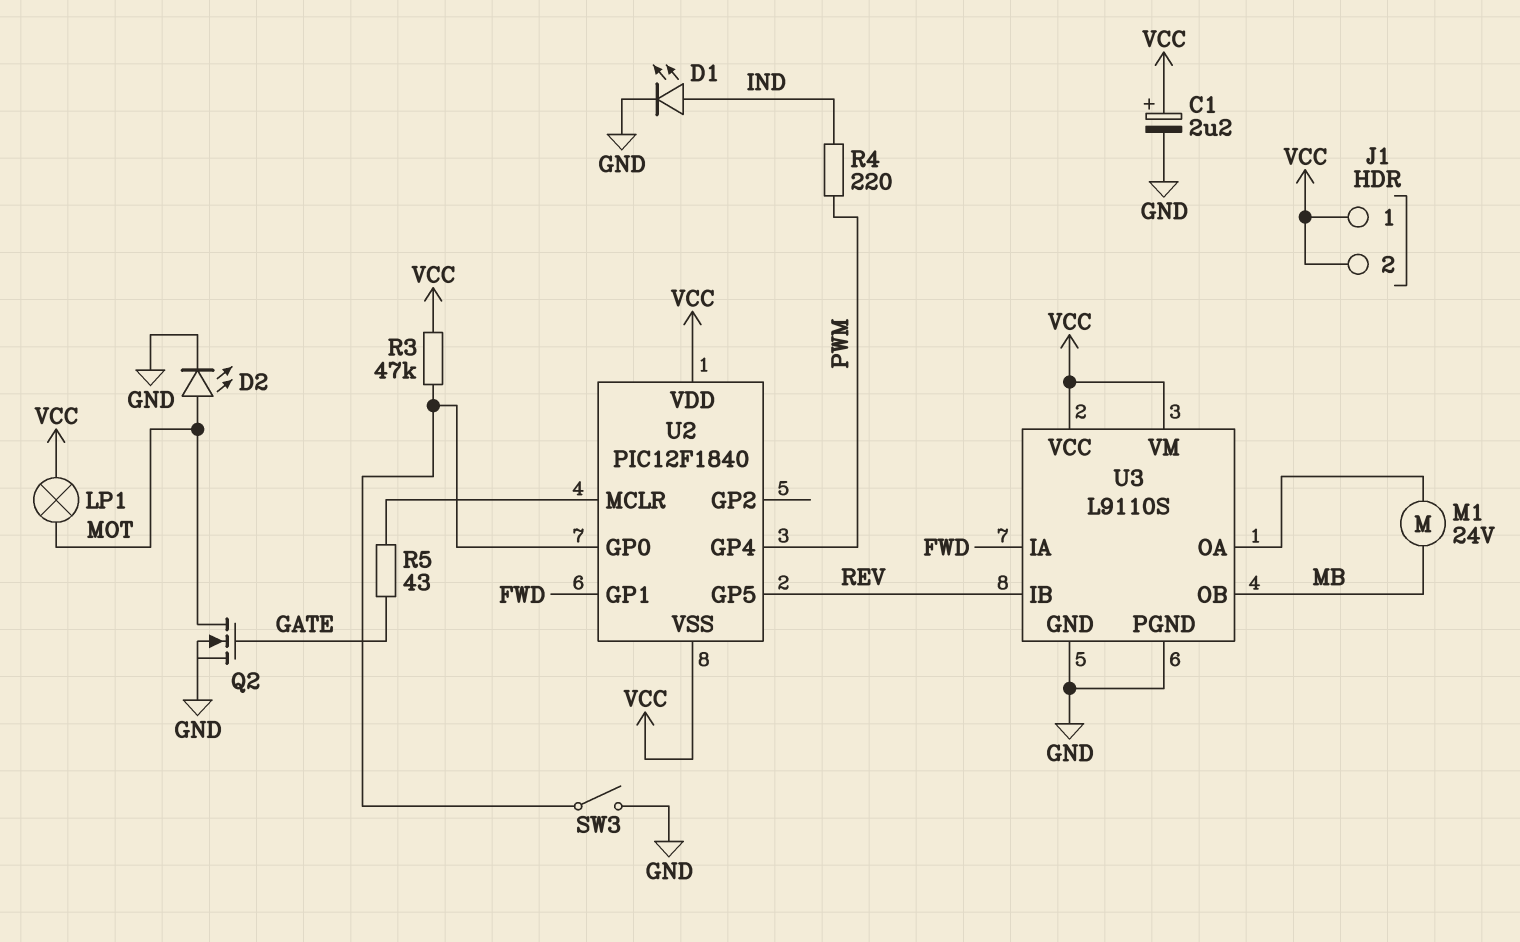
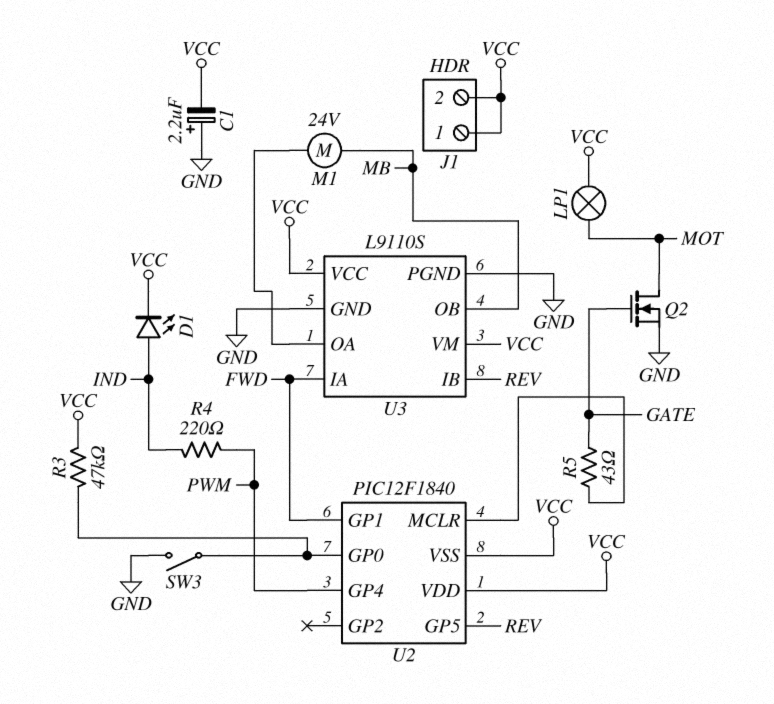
C1: 2.2uF (plus VCC, minus GND) -> 2.2uF (plus GND, minus VCC)
D1: LED (A IND, K GND) -> LED (A IND, K VCC)
D2: LED (A MOT, K GND) -> none

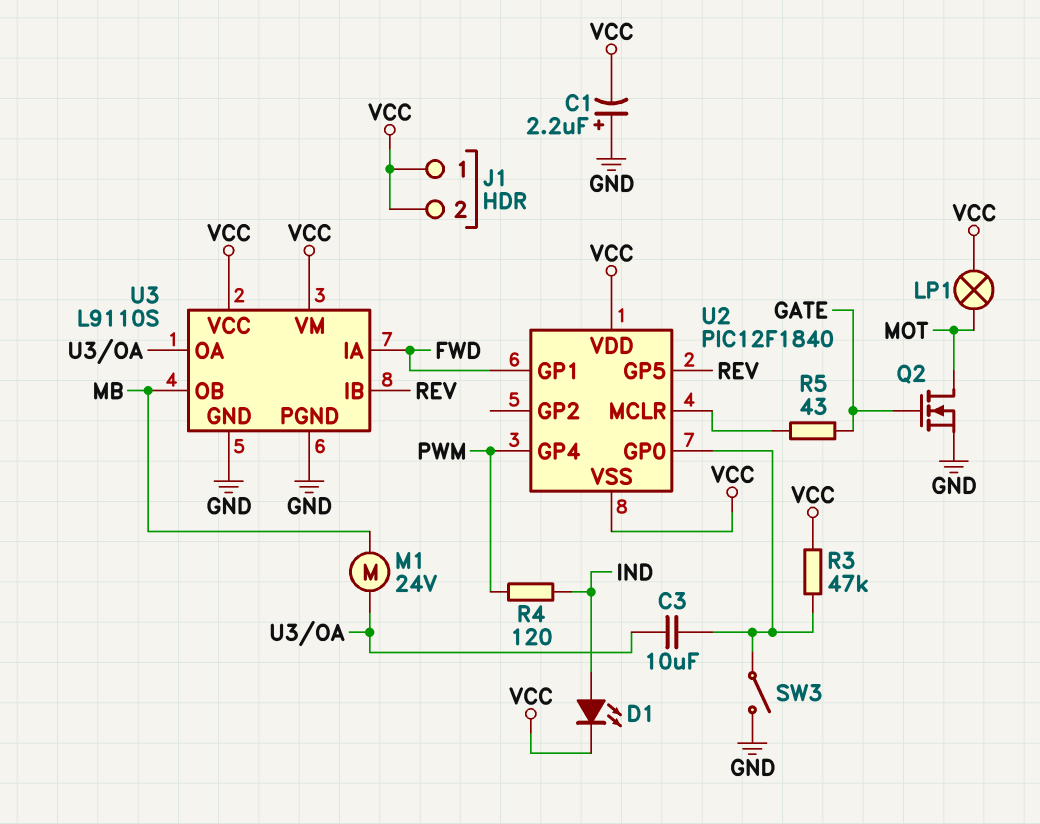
C3: none -> 10uF (U2/GP0, U3/OA)
R4: 220 (IND, PWM) -> 120 (IND, PWM)

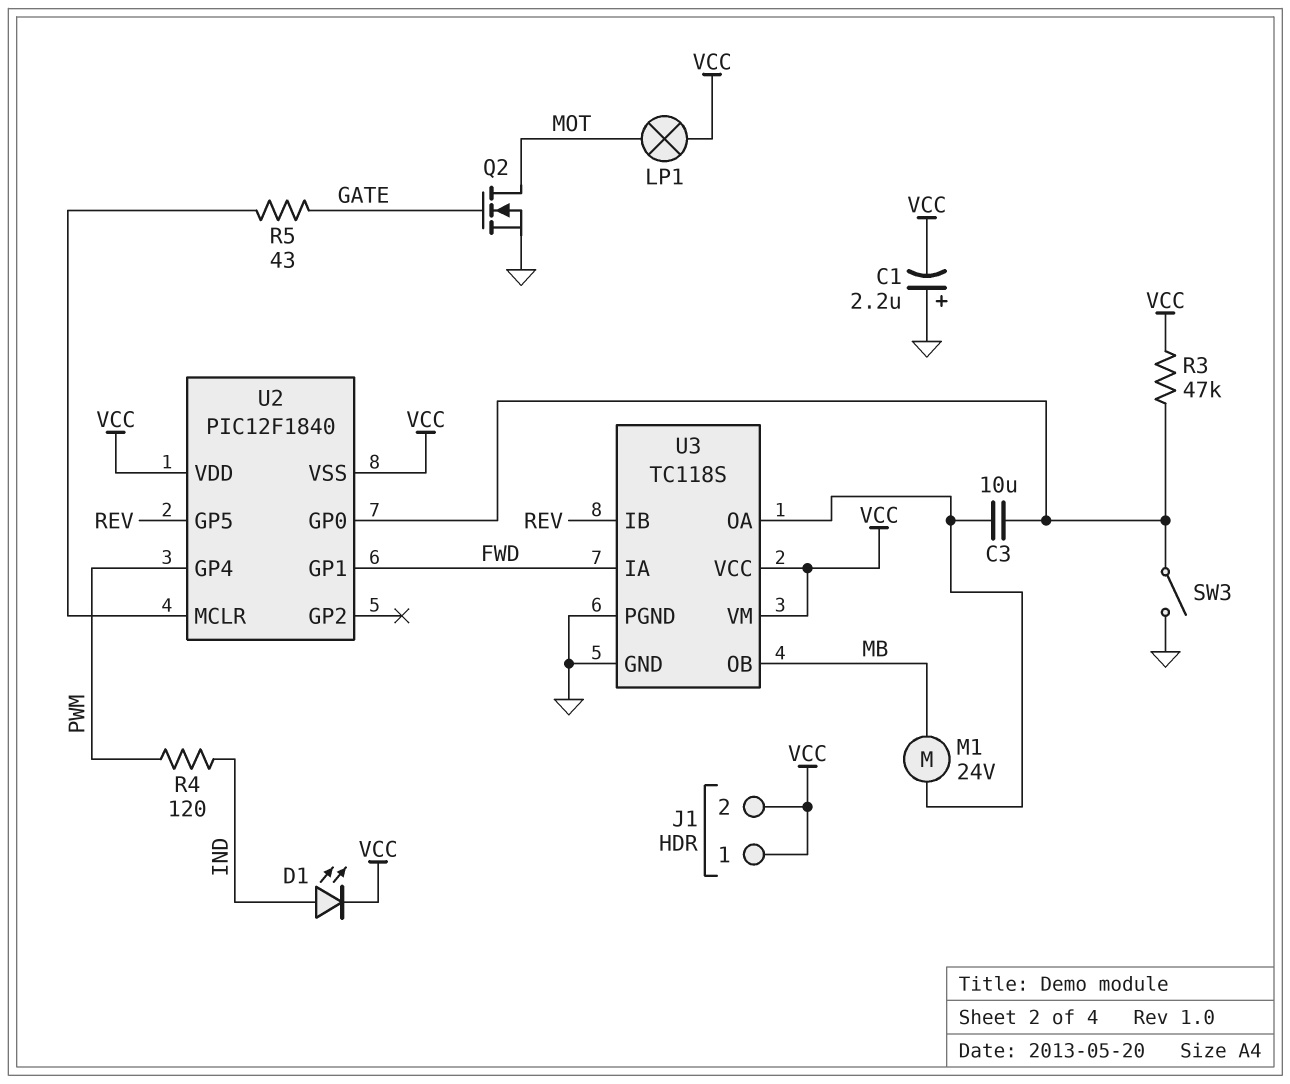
U3: L9110S -> TC118S

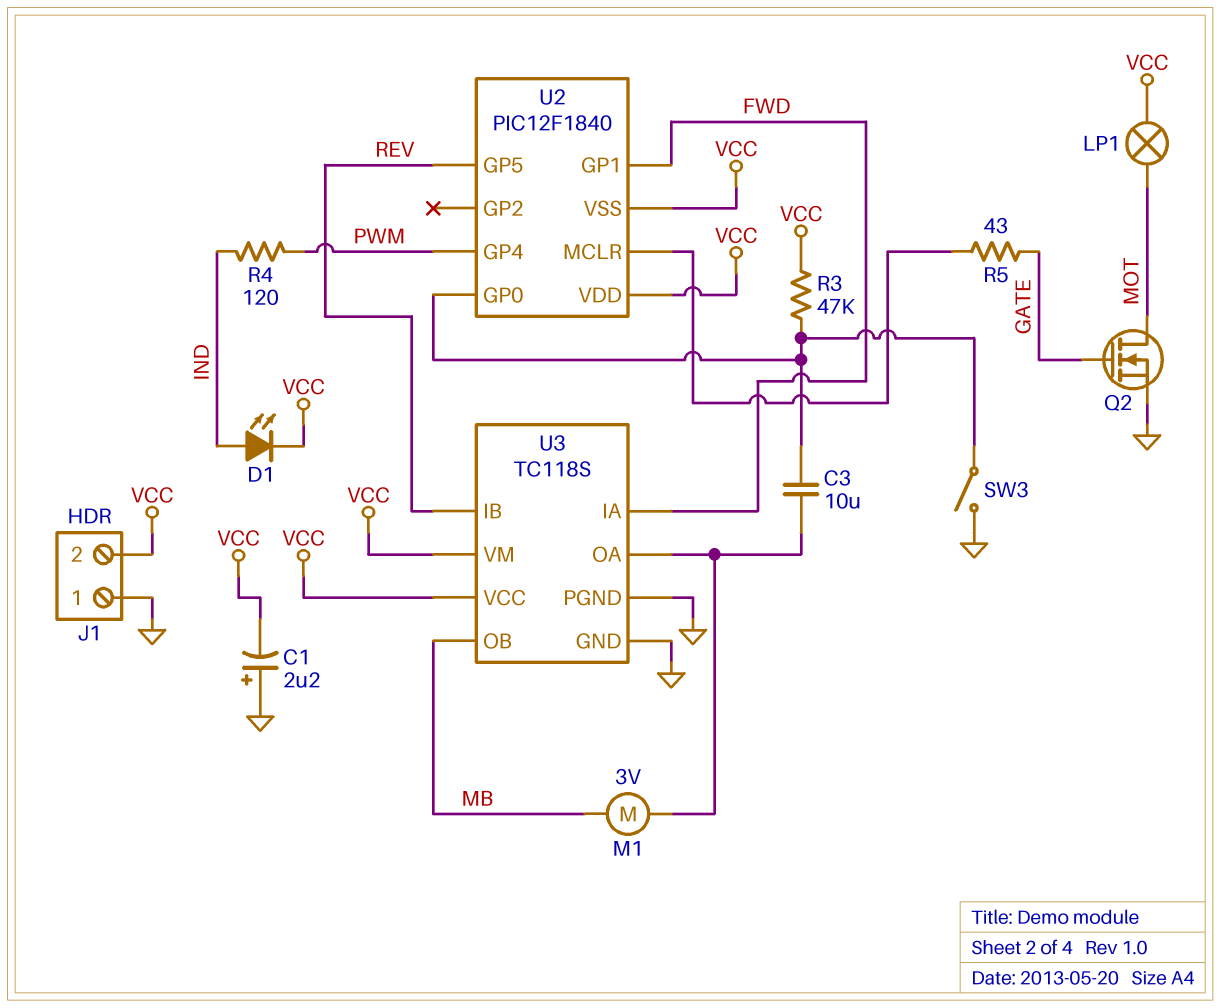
J1 pin 1: VCC -> GND
M1: motor 24V (MB, U3/OA) -> motor 3V (MB, U3/OA)

